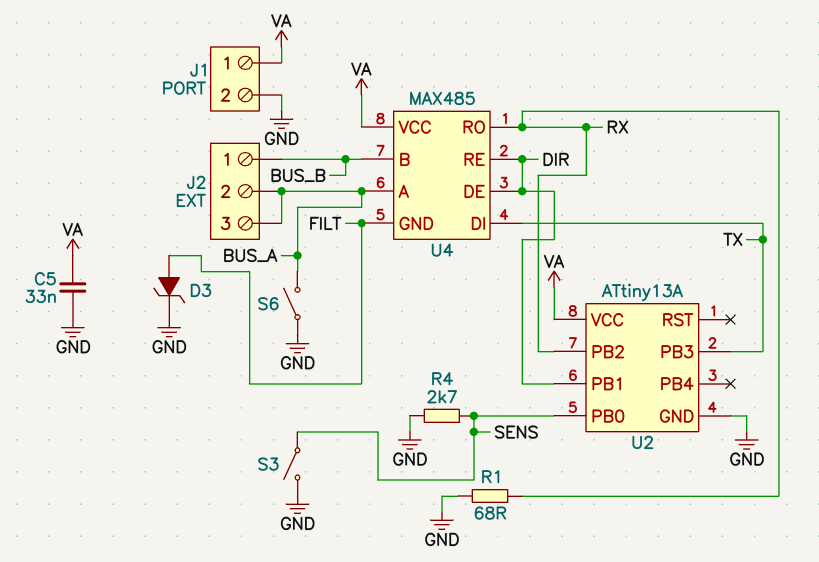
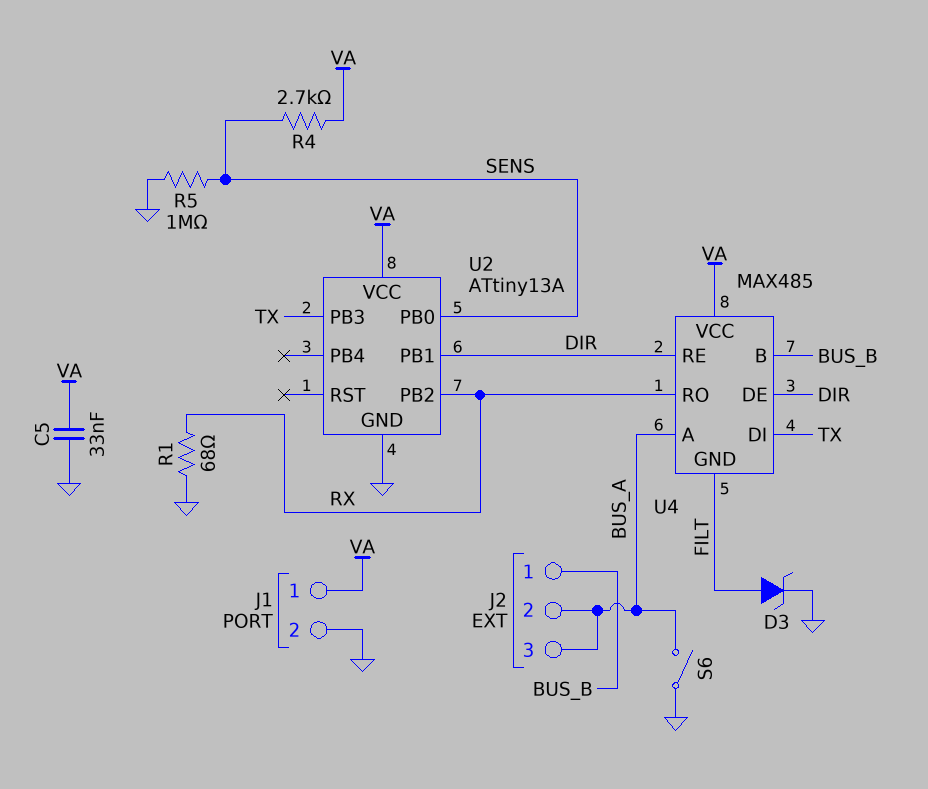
R4: 2.7k (GND, SENS) -> 2.7k (SENS, VA)
R5: none -> 1M (GND, SENS)
S3: switch (GND, SENS) -> none

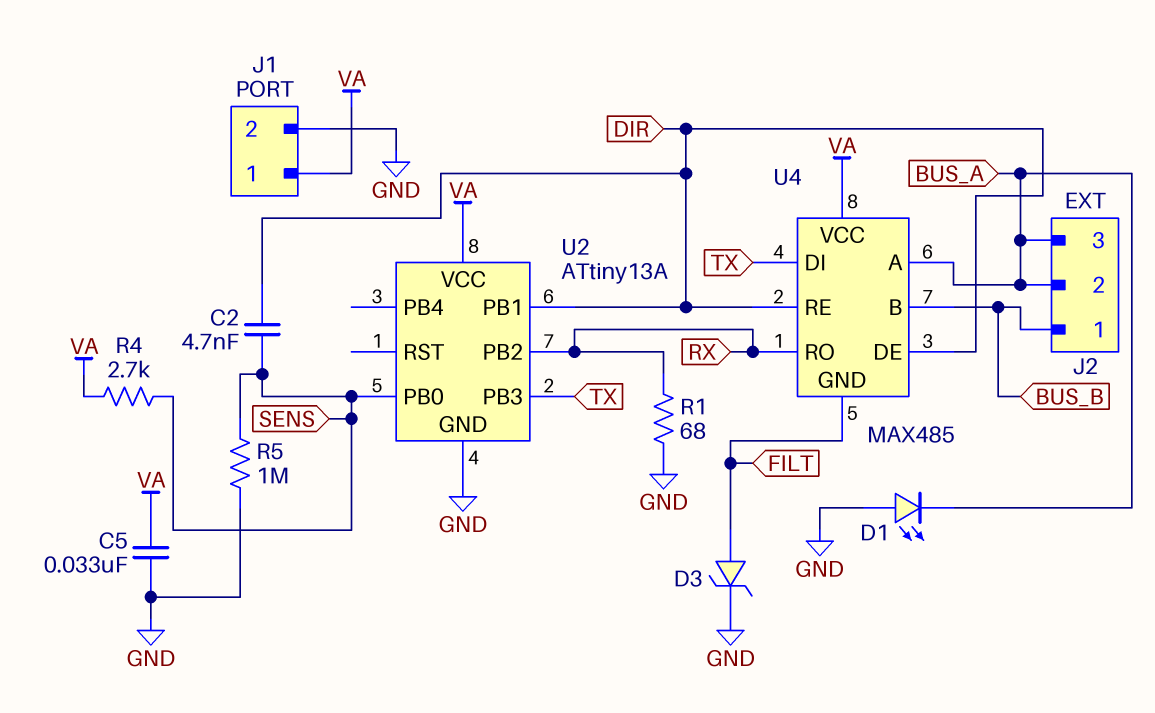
C2: none -> 4.7nF (DIR, SENS)
D1: none -> LED (A GND, K BUS_A)
S6: switch (BUS_A, GND) -> none

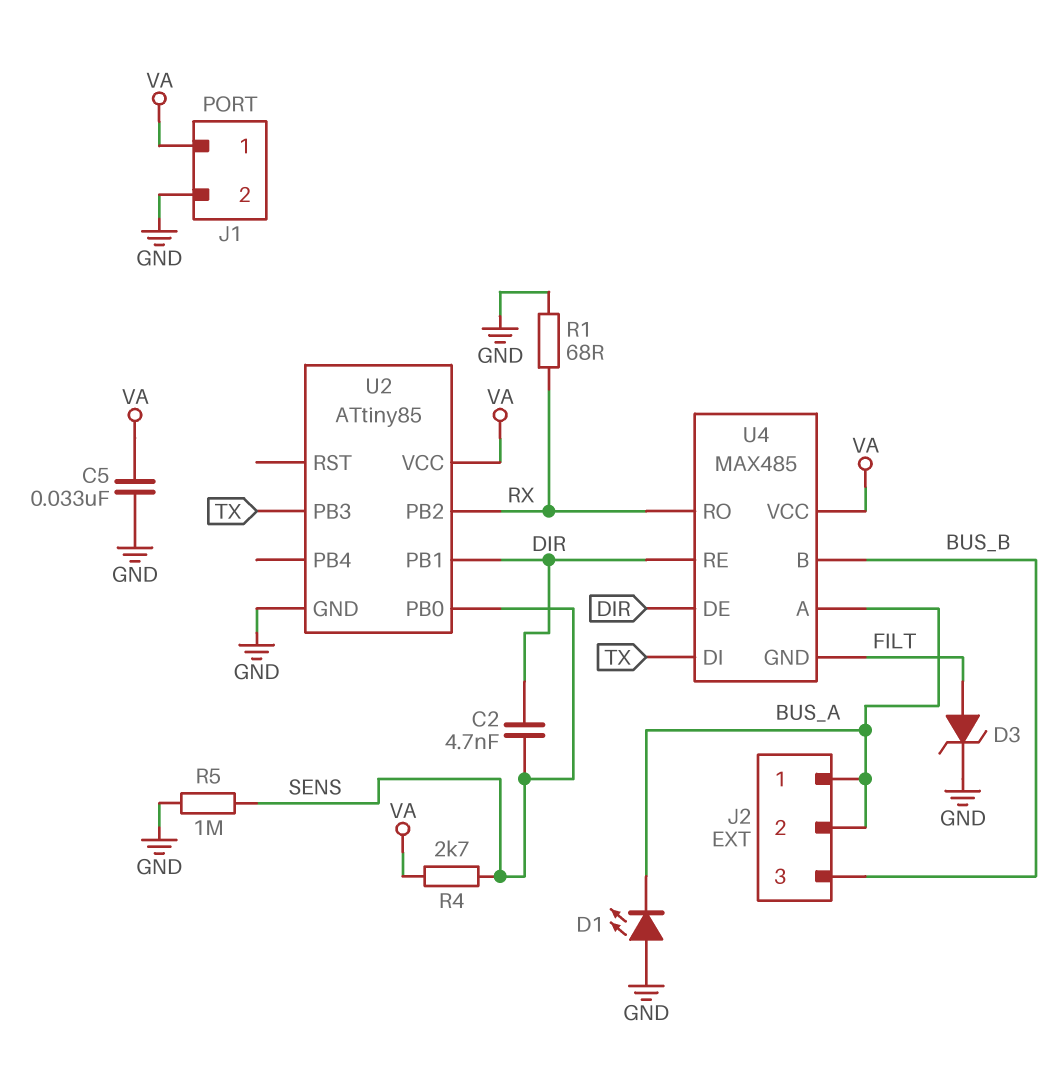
J2 pin 1: BUS_B -> BUS_A
J2 pin 3: BUS_A -> BUS_B
U2: ATtiny13A -> ATtiny85

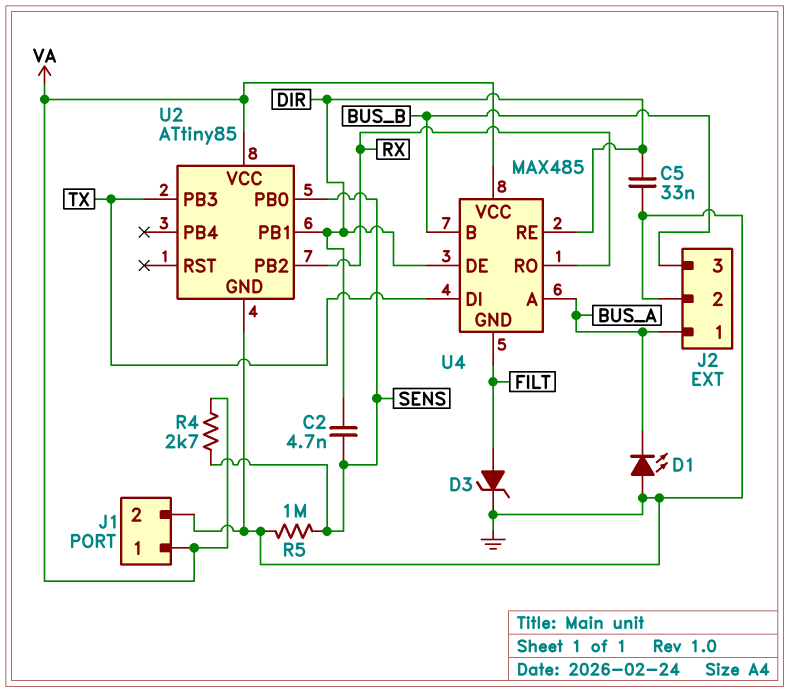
C5: 33nF (GND, VA) -> 33nF (DIR, GND)
J2 pin 2: BUS_A -> GND
R1: 68 (GND, RX) -> none

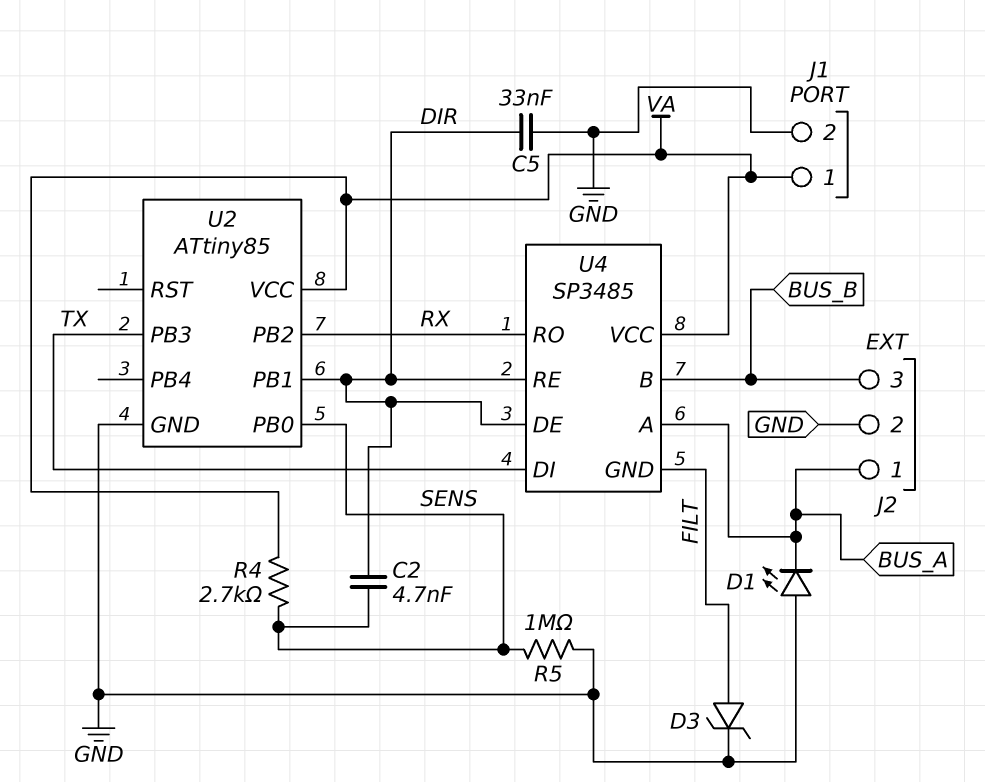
U4: MAX485 -> SP3485

